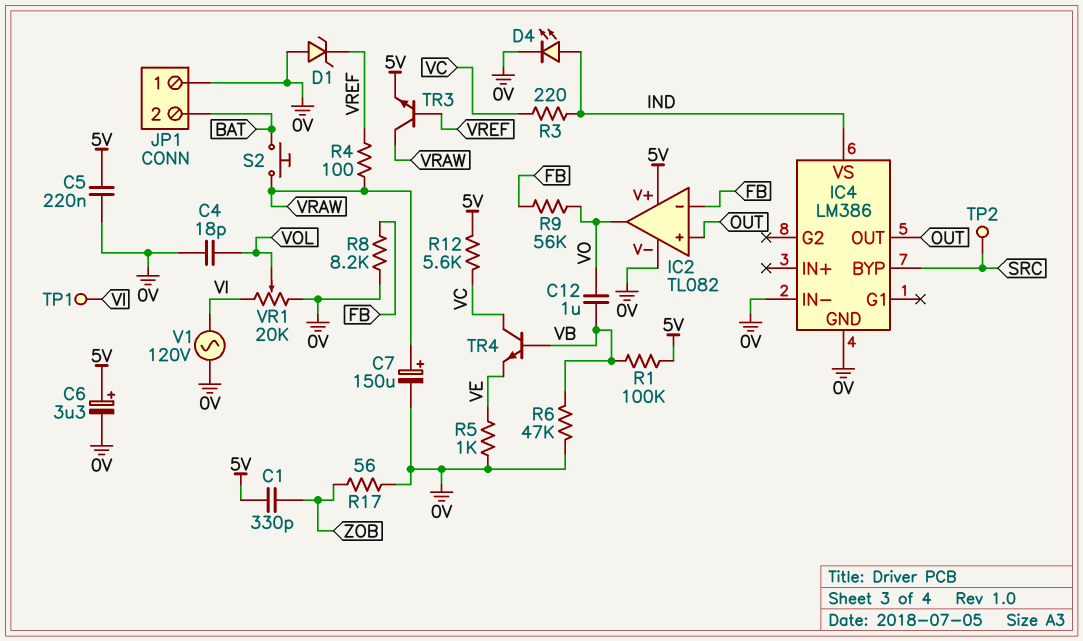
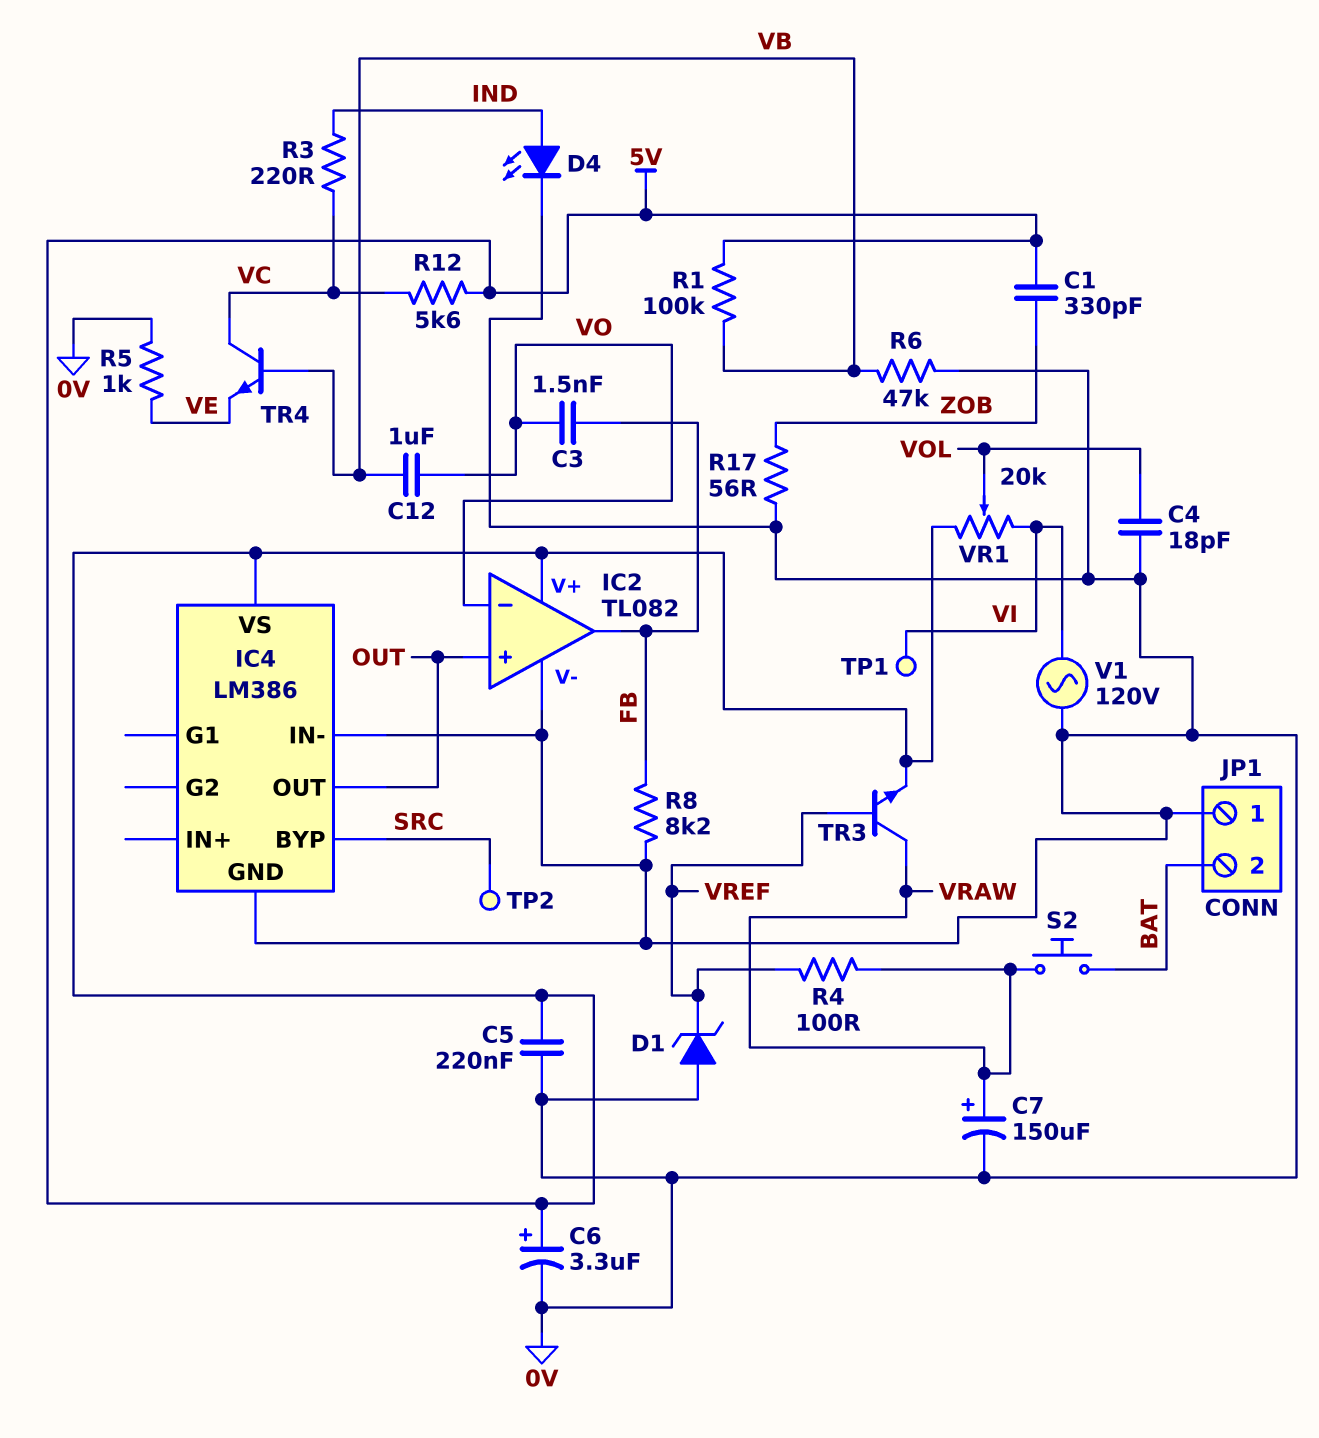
C3: none -> 1.5nF (FB, VO)
IC2 pin in-: FB -> VO
IC2 pin out: VO -> FB
IC4 pin VS: IND -> 5V
R9: 56k (FB, VO) -> none
VR1: 20k (0V, VI, wiper VOL) -> 20k (5V, VI, wiper VOL)

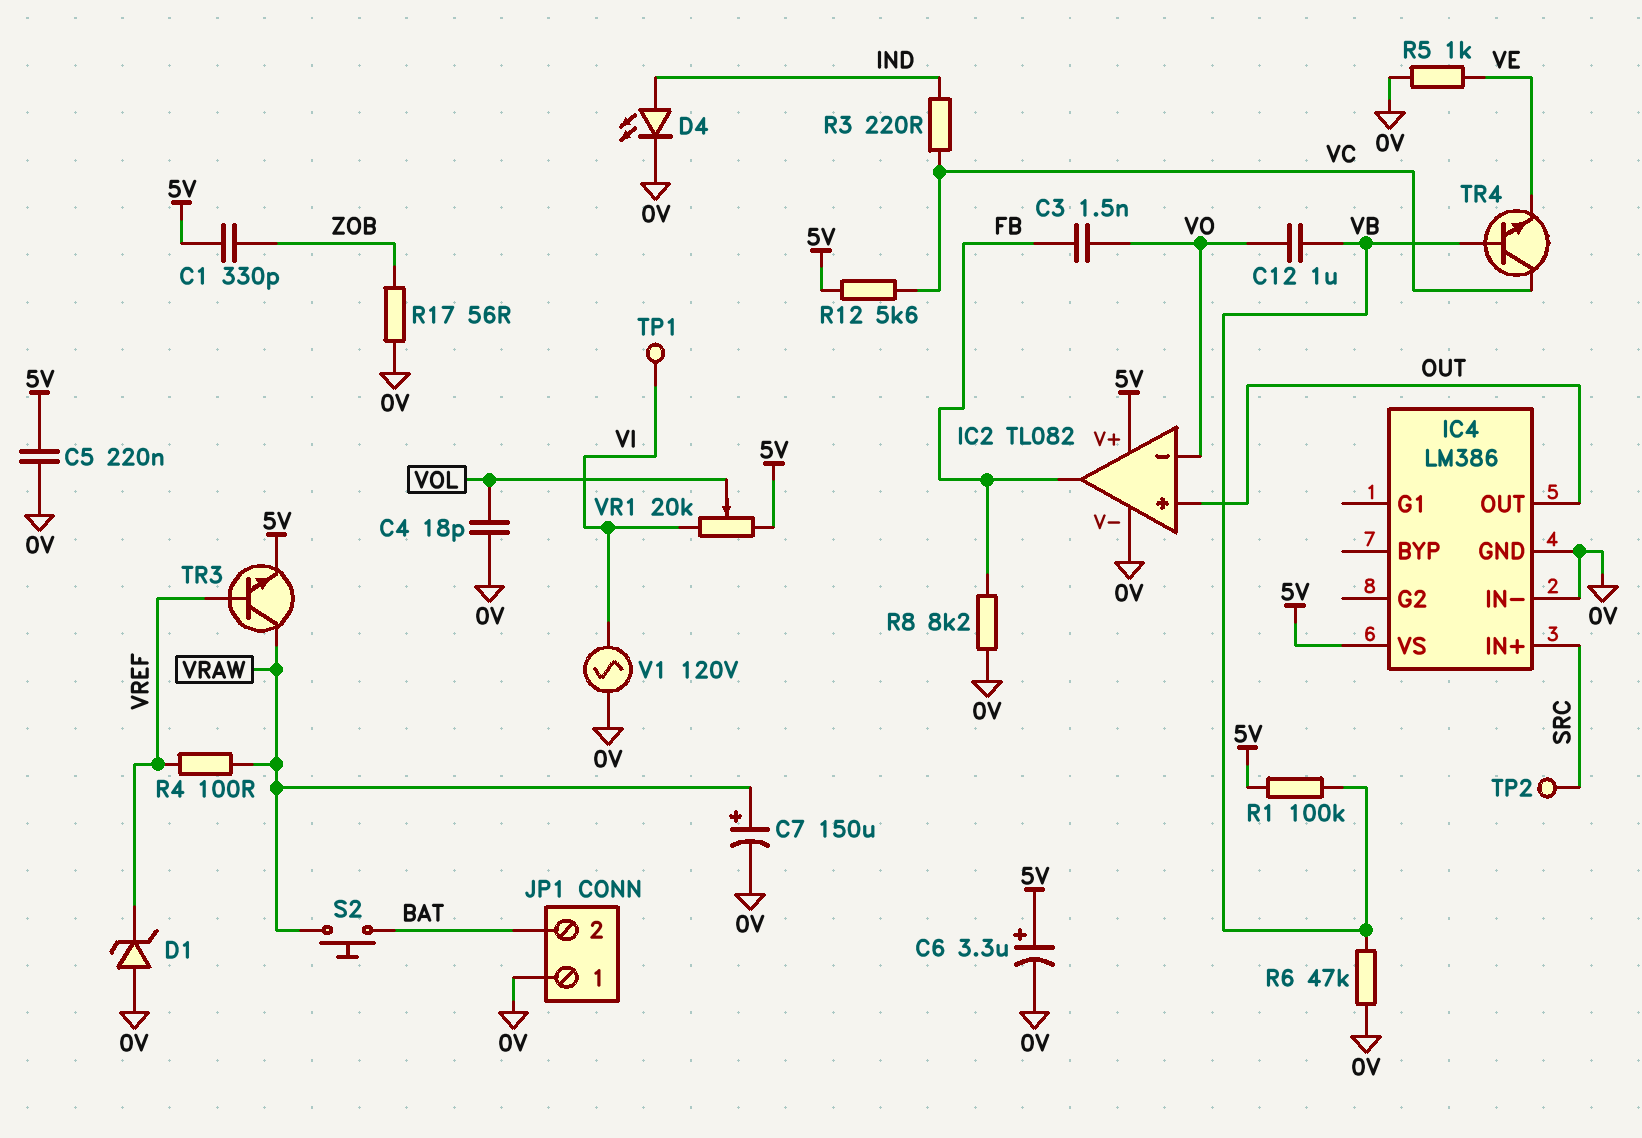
IC4 pin BYP: SRC -> none
IC4 pin IN+: none -> SRC

